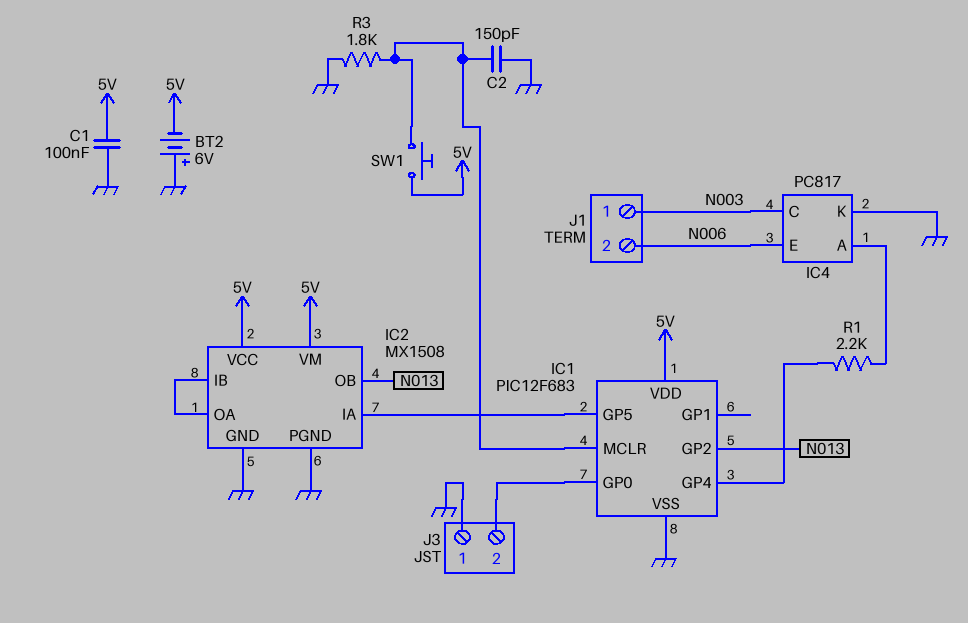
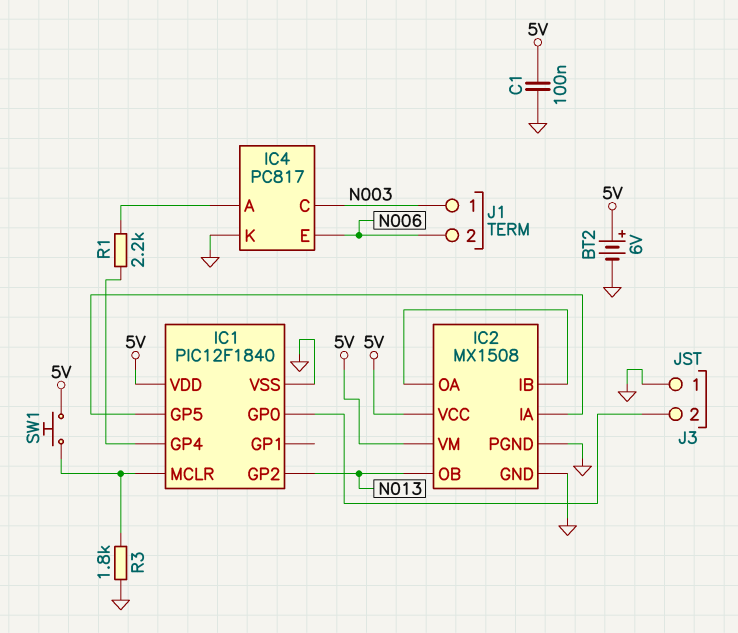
BT2: 6V (plus GND, minus 5V) -> 6V (plus 5V, minus GND)
C2: 150pF (GND, IC1/MCLR) -> none
IC1: PIC12F683 -> PIC12F1840

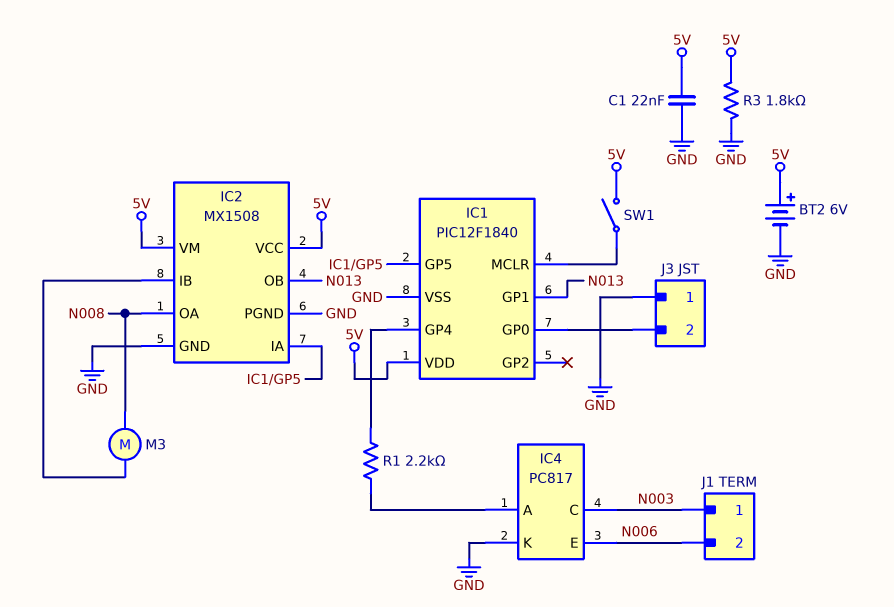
C1: 100nF (5V, GND) -> 22nF (5V, GND)
IC1 pin GP1: none -> N013
IC1 pin GP2: N013 -> none
IC2 pin OA: IC2/IB -> N008
M3: none -> motor (IC2/IB, N008)
R3: 1.8k (GND, IC1/MCLR) -> 1.8k (5V, GND)
SW1: button (5V, IC1/MCLR) -> switch (5V, IC1/MCLR)

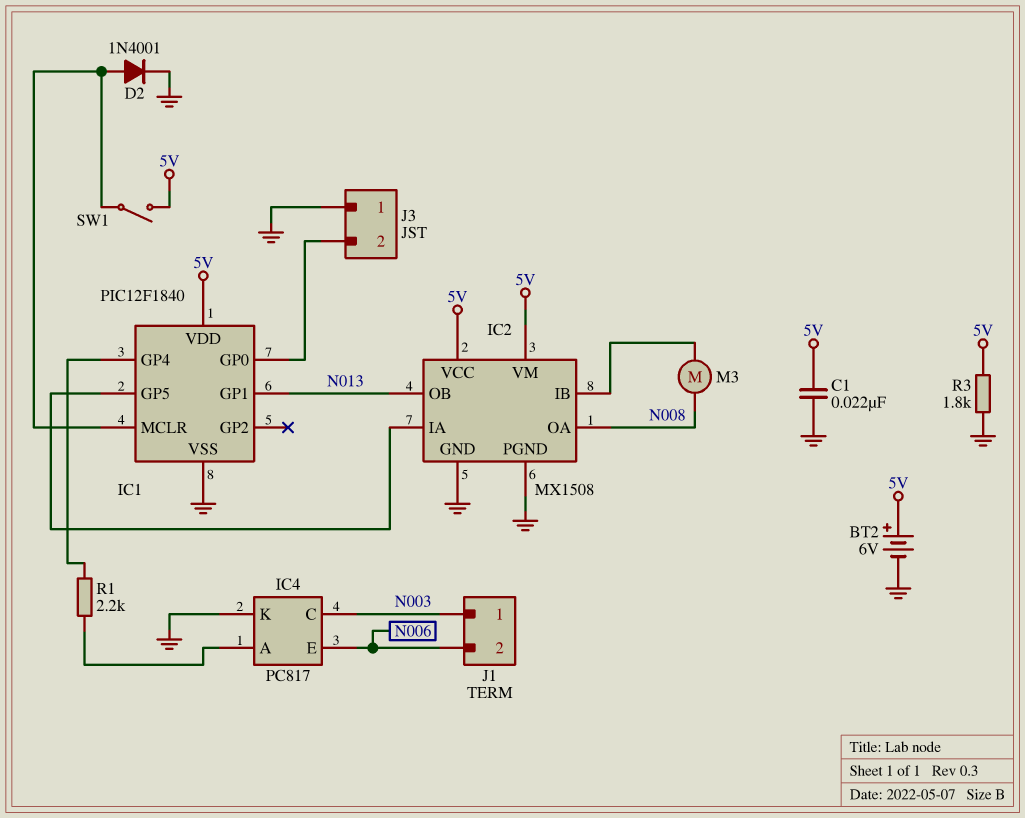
D2: none -> diode 1N4001 (A IC1/MCLR, K GND)

